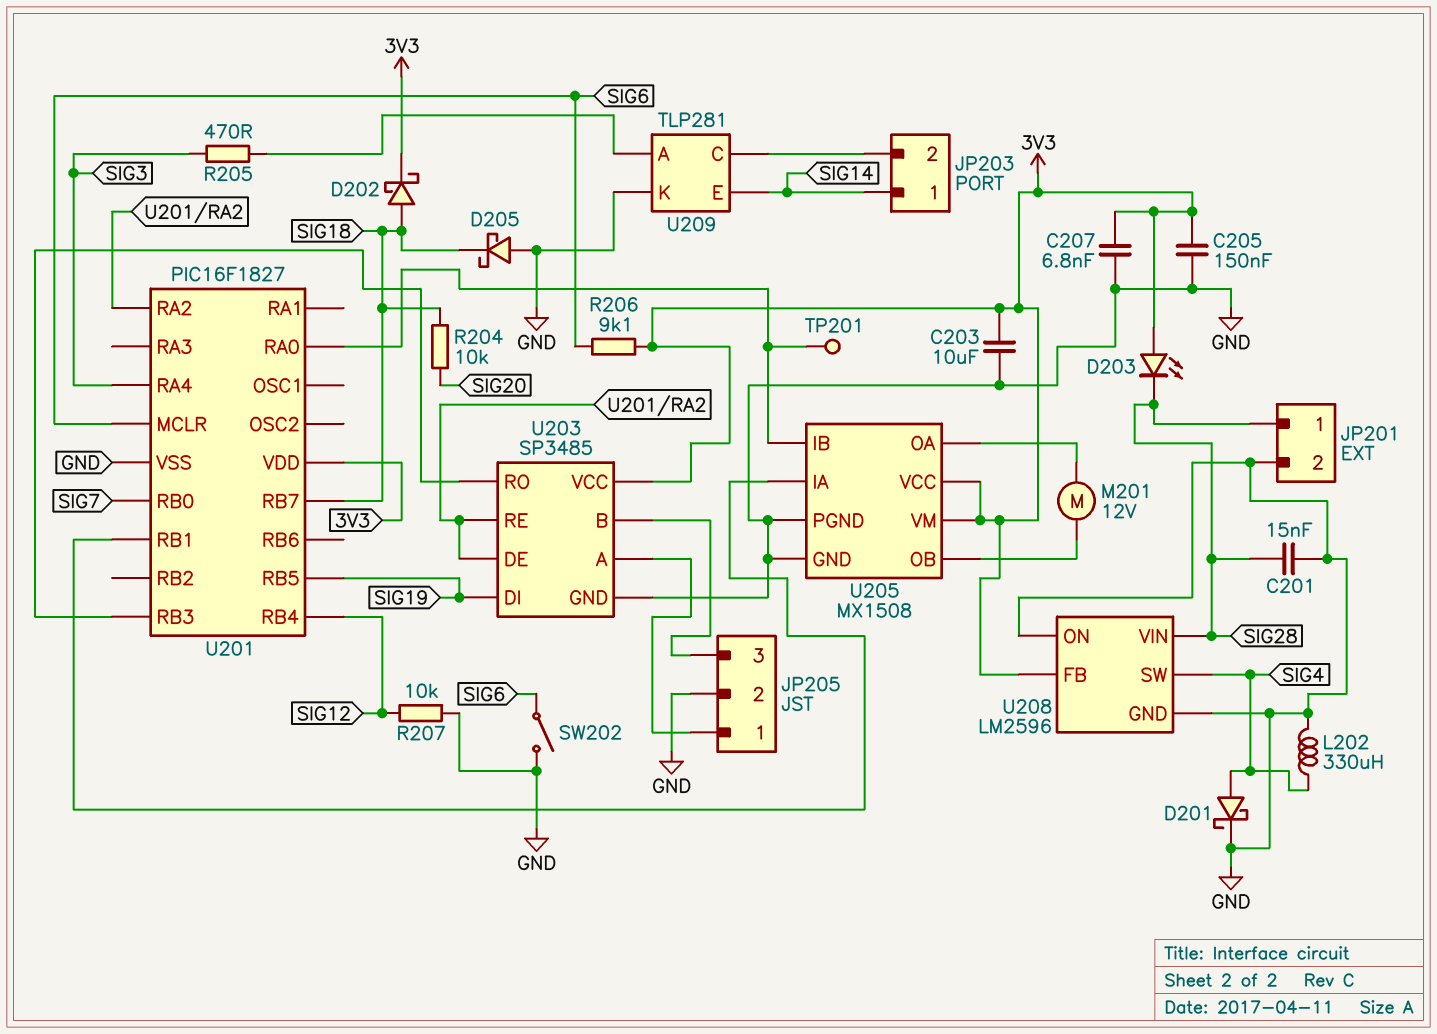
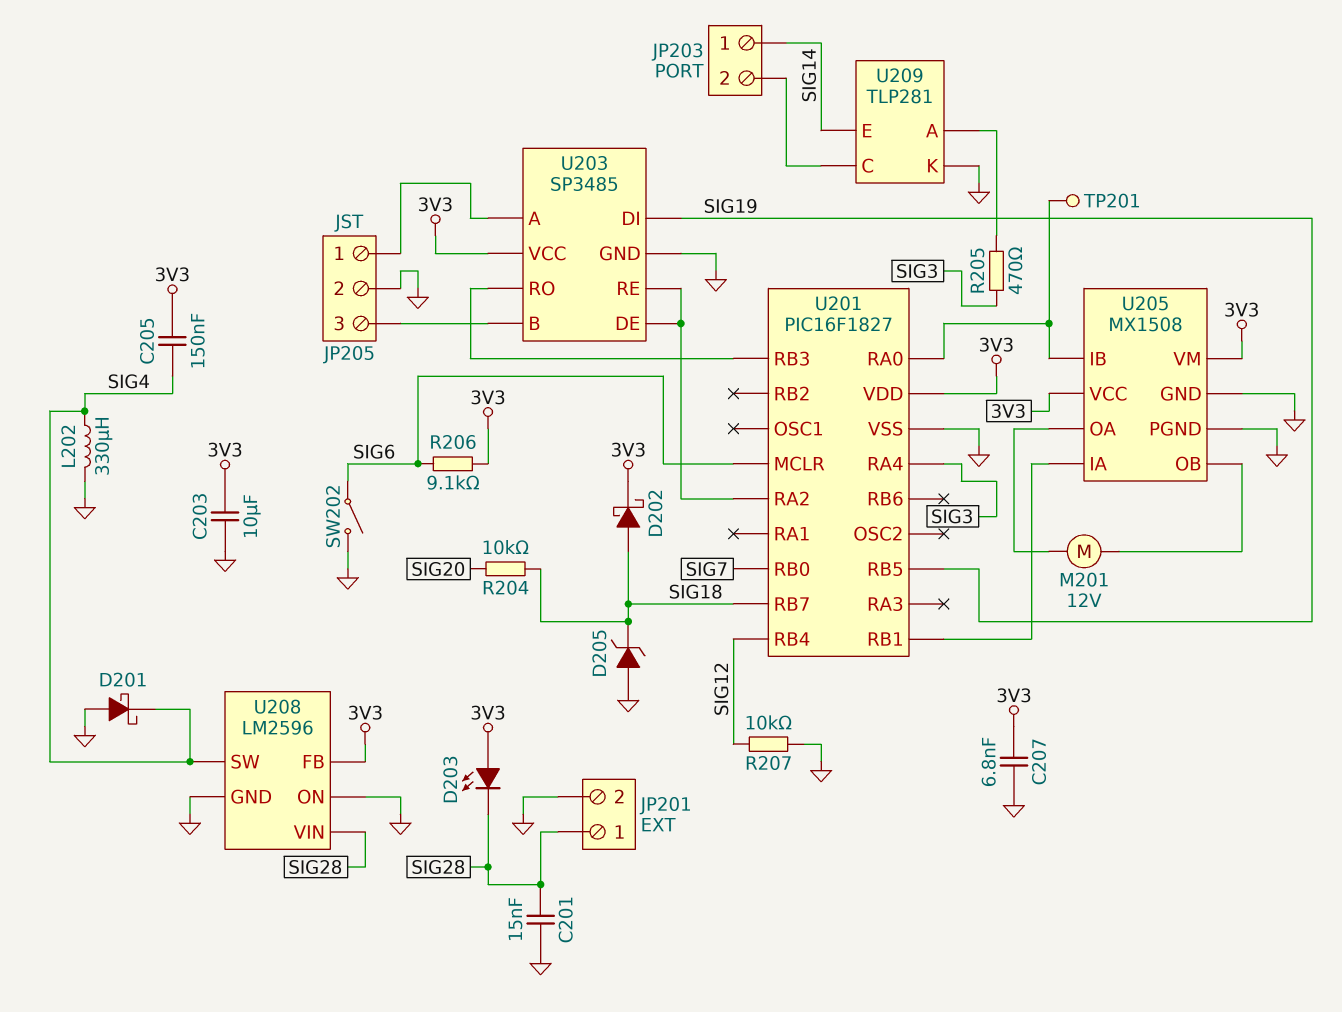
C205: 150nF (3V3, GND) -> 150nF (3V3, SIG4)
D201: schottky (A SIG4, K GND) -> schottky (A GND, K SIG4)
D205: schottky (A GND, K SIG18) -> zener (A GND, K SIG18)

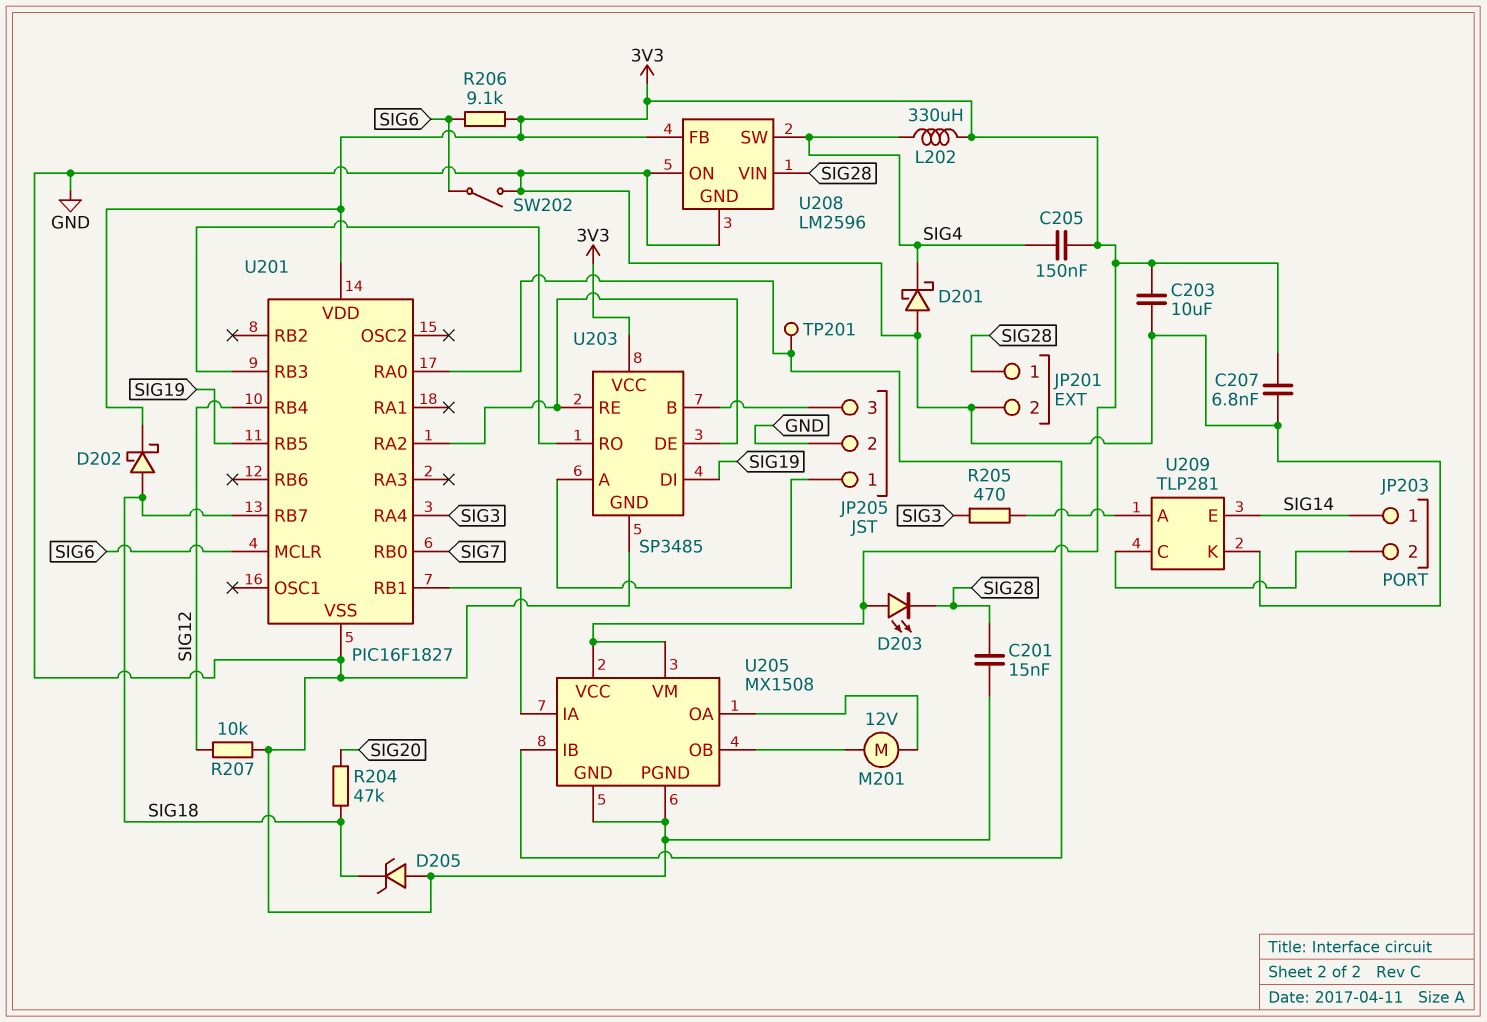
L202: 330uH (GND, SIG4) -> 330uH (3V3, SIG4)
R204: 10k (SIG18, SIG20) -> 47k (SIG18, SIG20)

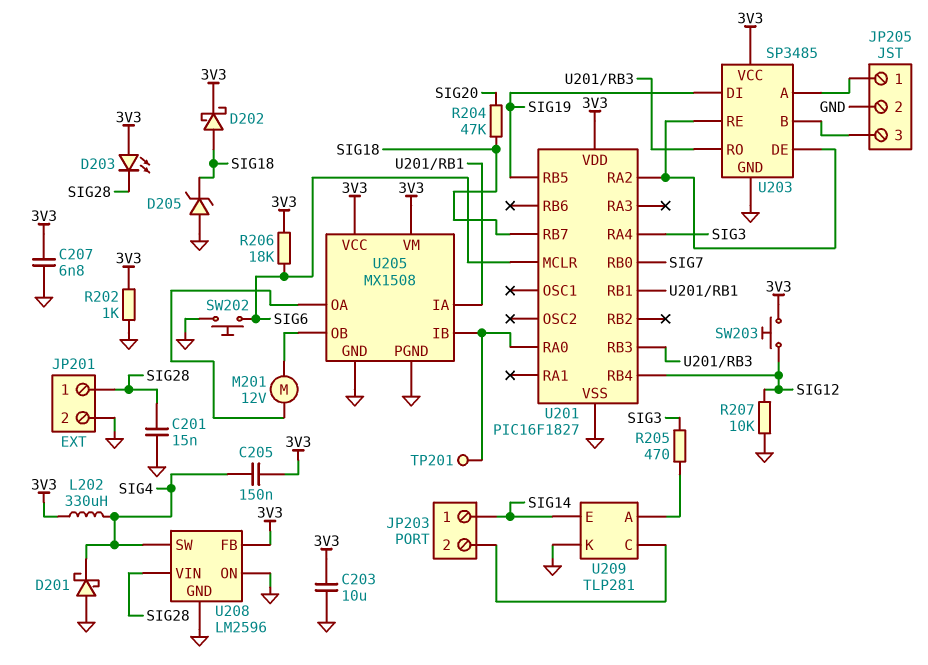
R202: none -> 1k (3V3, GND)
R206: 9.1k (3V3, SIG6) -> 18k (3V3, SIG6)
SW202: switch (GND, SIG6) -> button (GND, SIG6)
SW203: none -> button (3V3, SIG12)

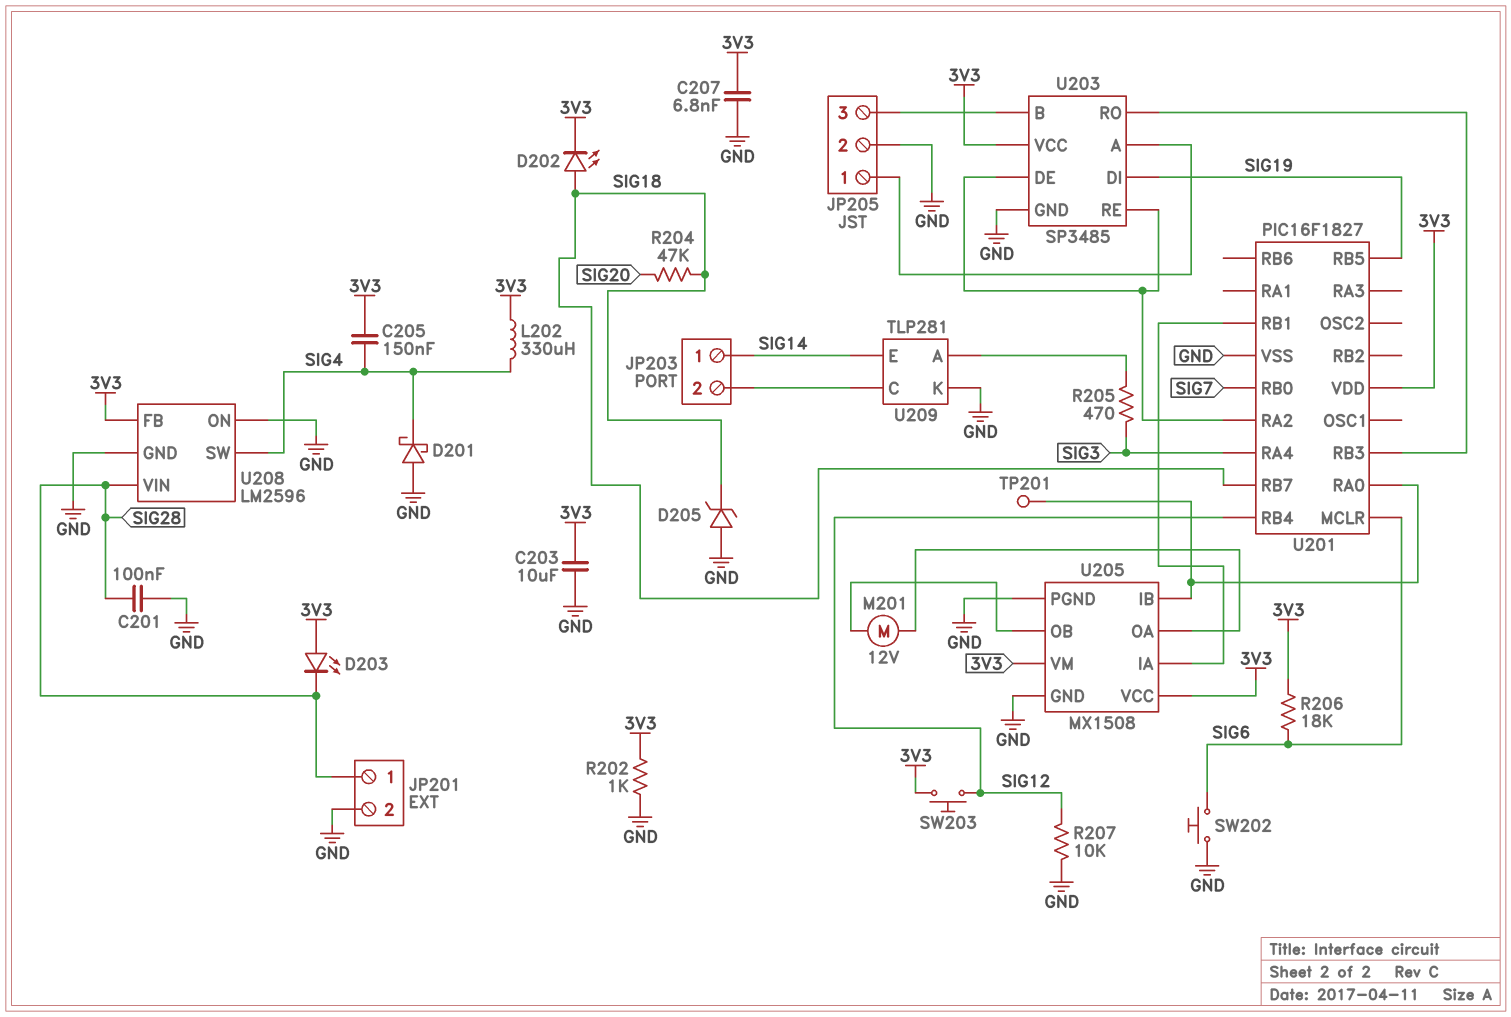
C201: 15nF (GND, SIG28) -> 100nF (GND, SIG28)
D202: schottky (A SIG18, K 3V3) -> LED (A SIG18, K 3V3)

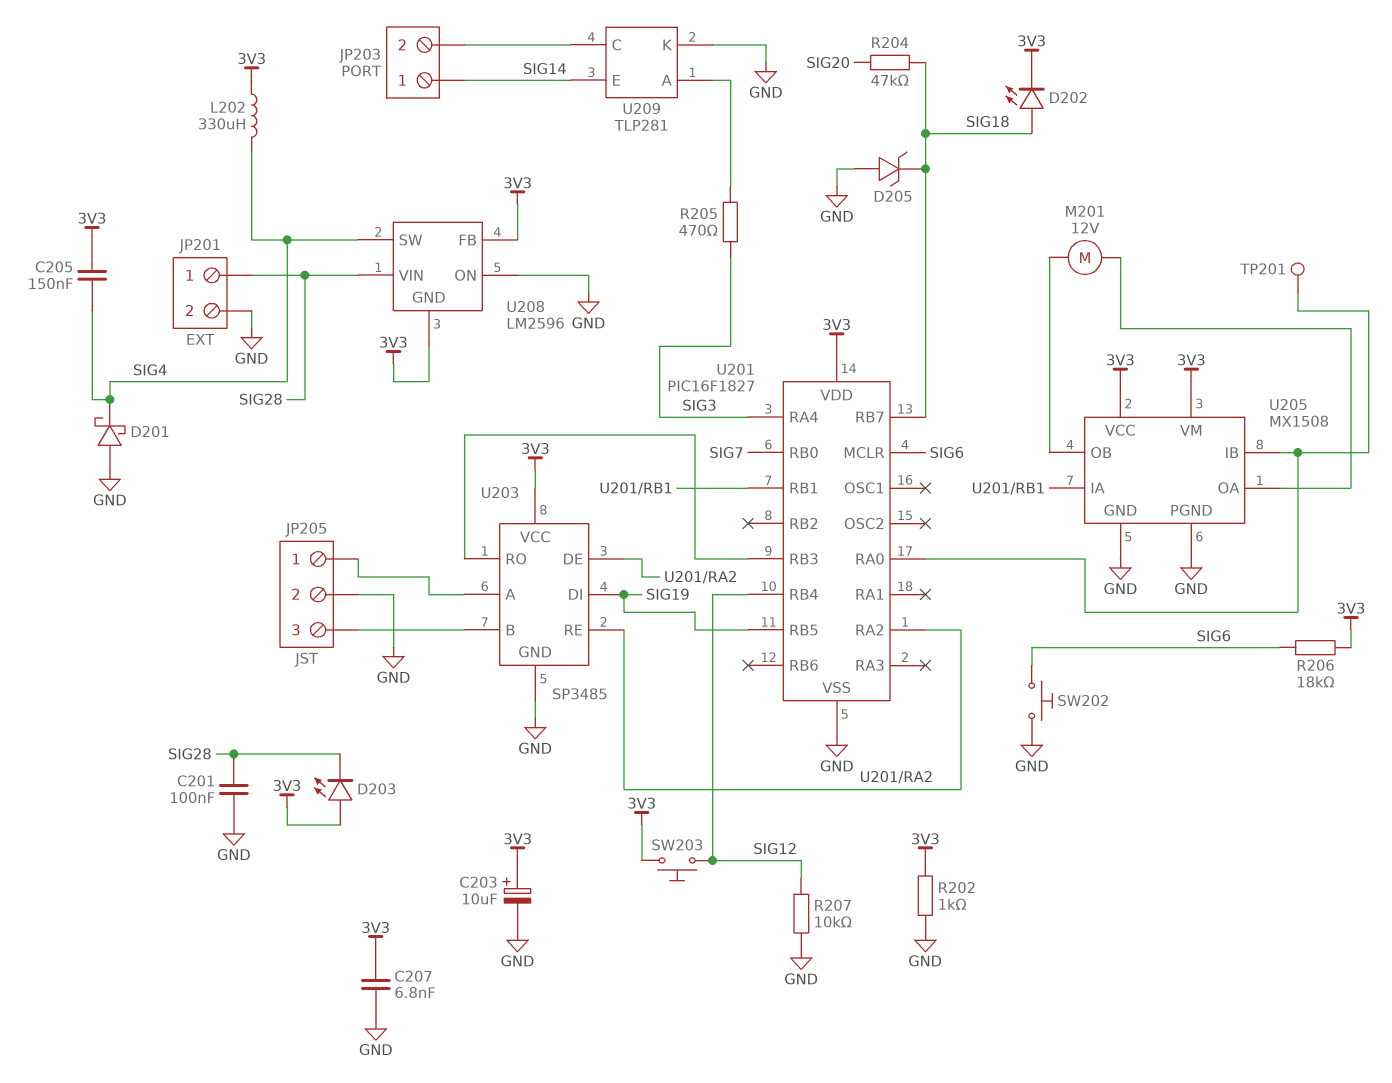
C203: 10uF (3V3, GND) -> 10uF (plus 3V3, minus GND)
U208 pin GND: GND -> 3V3

